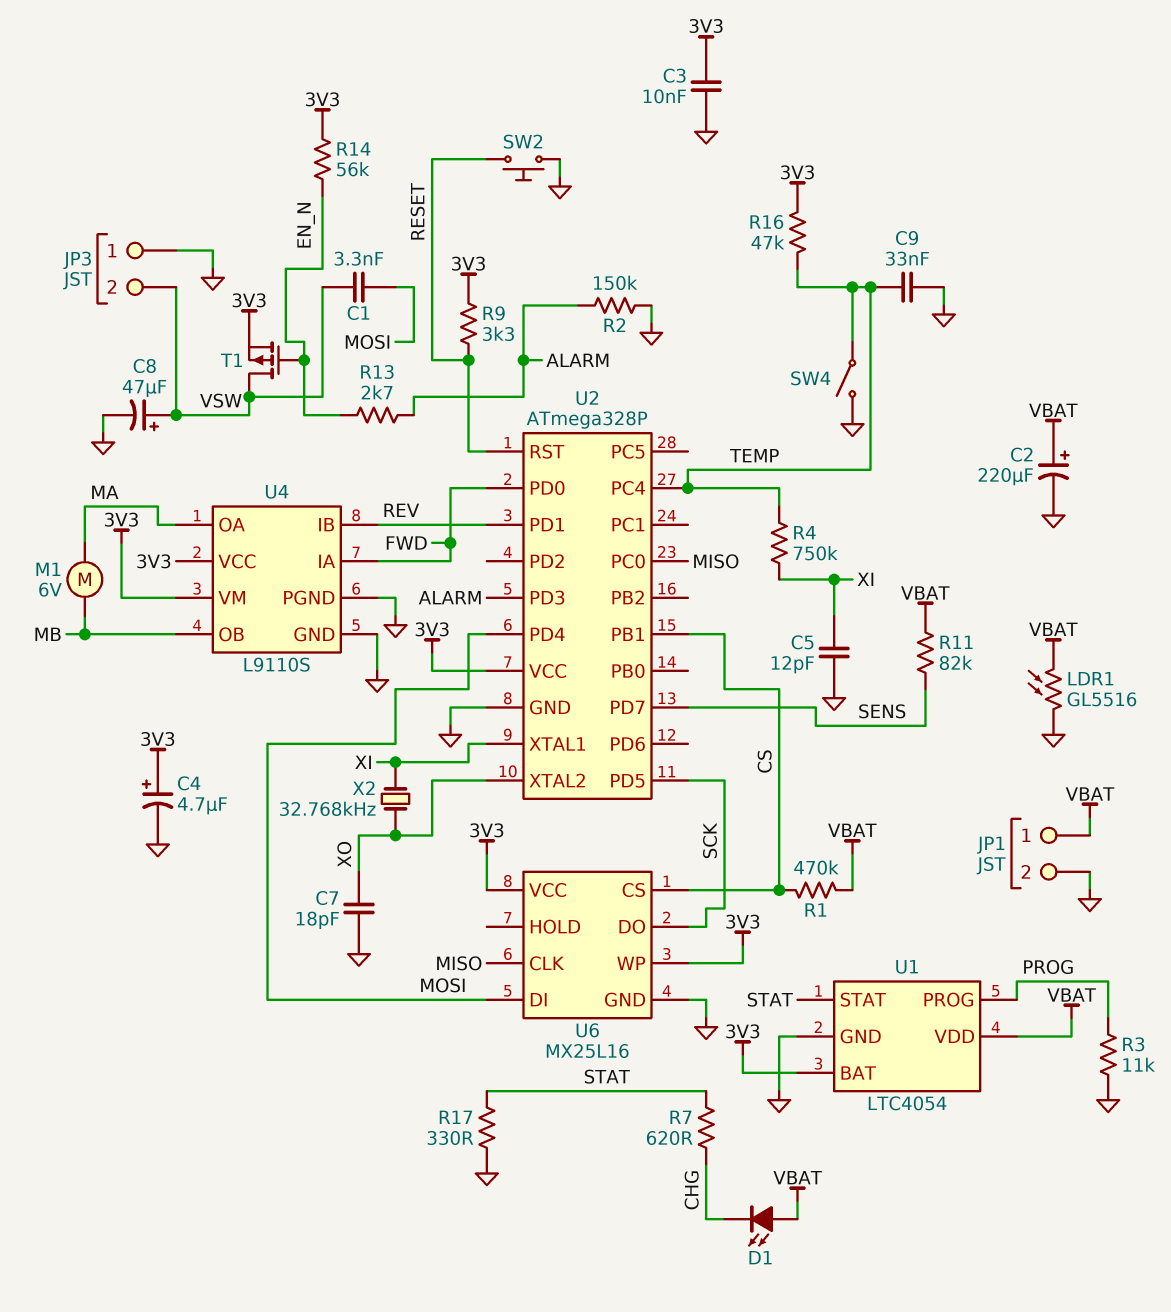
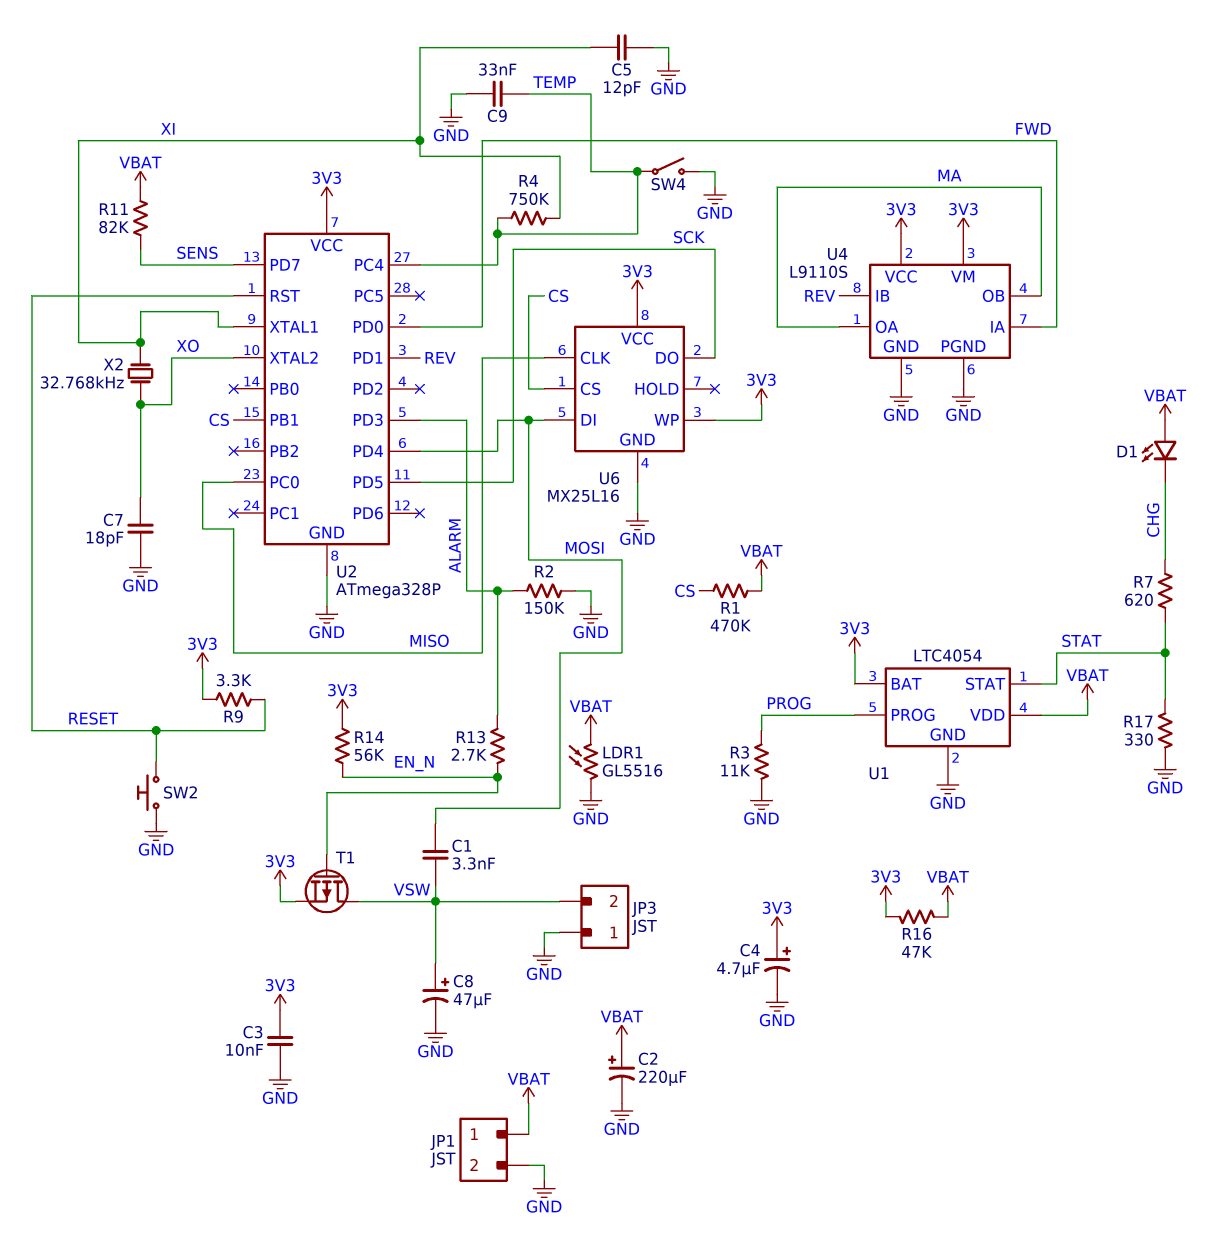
M1: motor 6V (MA, MB) -> none
R16: 47k (3V3, TEMP) -> 47k (3V3, VBAT)
U4 pin OB: MB -> MA

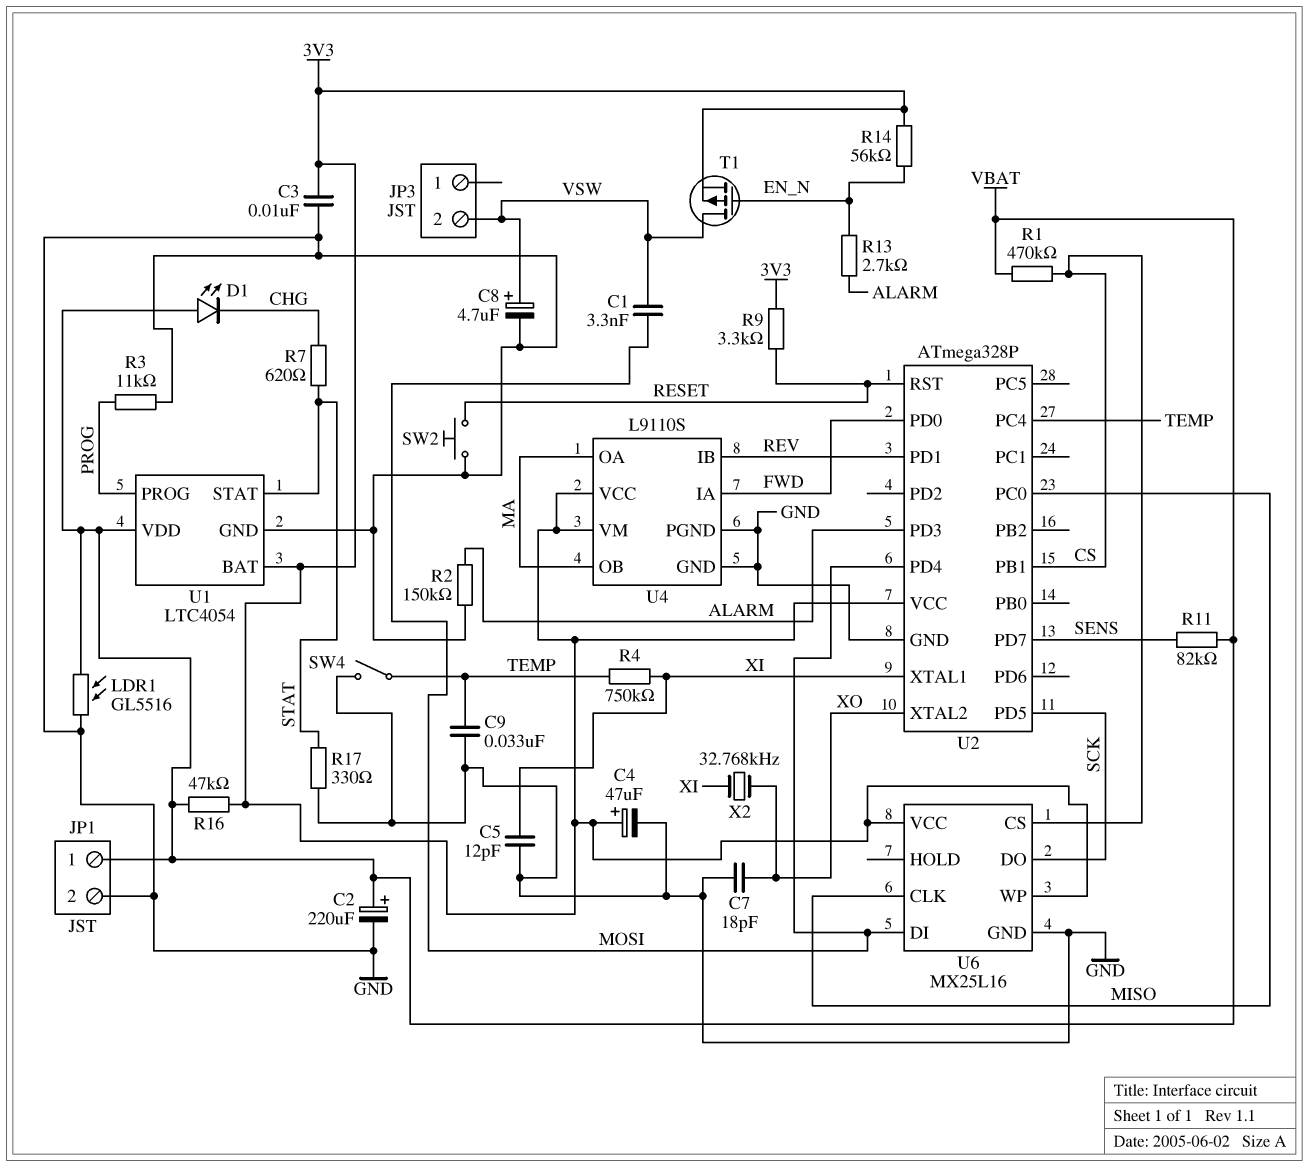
C4: 4.7uF (plus 3V3, minus GND) -> 47uF (plus 3V3, minus GND)
C8: 47uF (plus VSW, minus GND) -> 4.7uF (plus VSW, minus GND)
JP3 pin 1: GND -> none

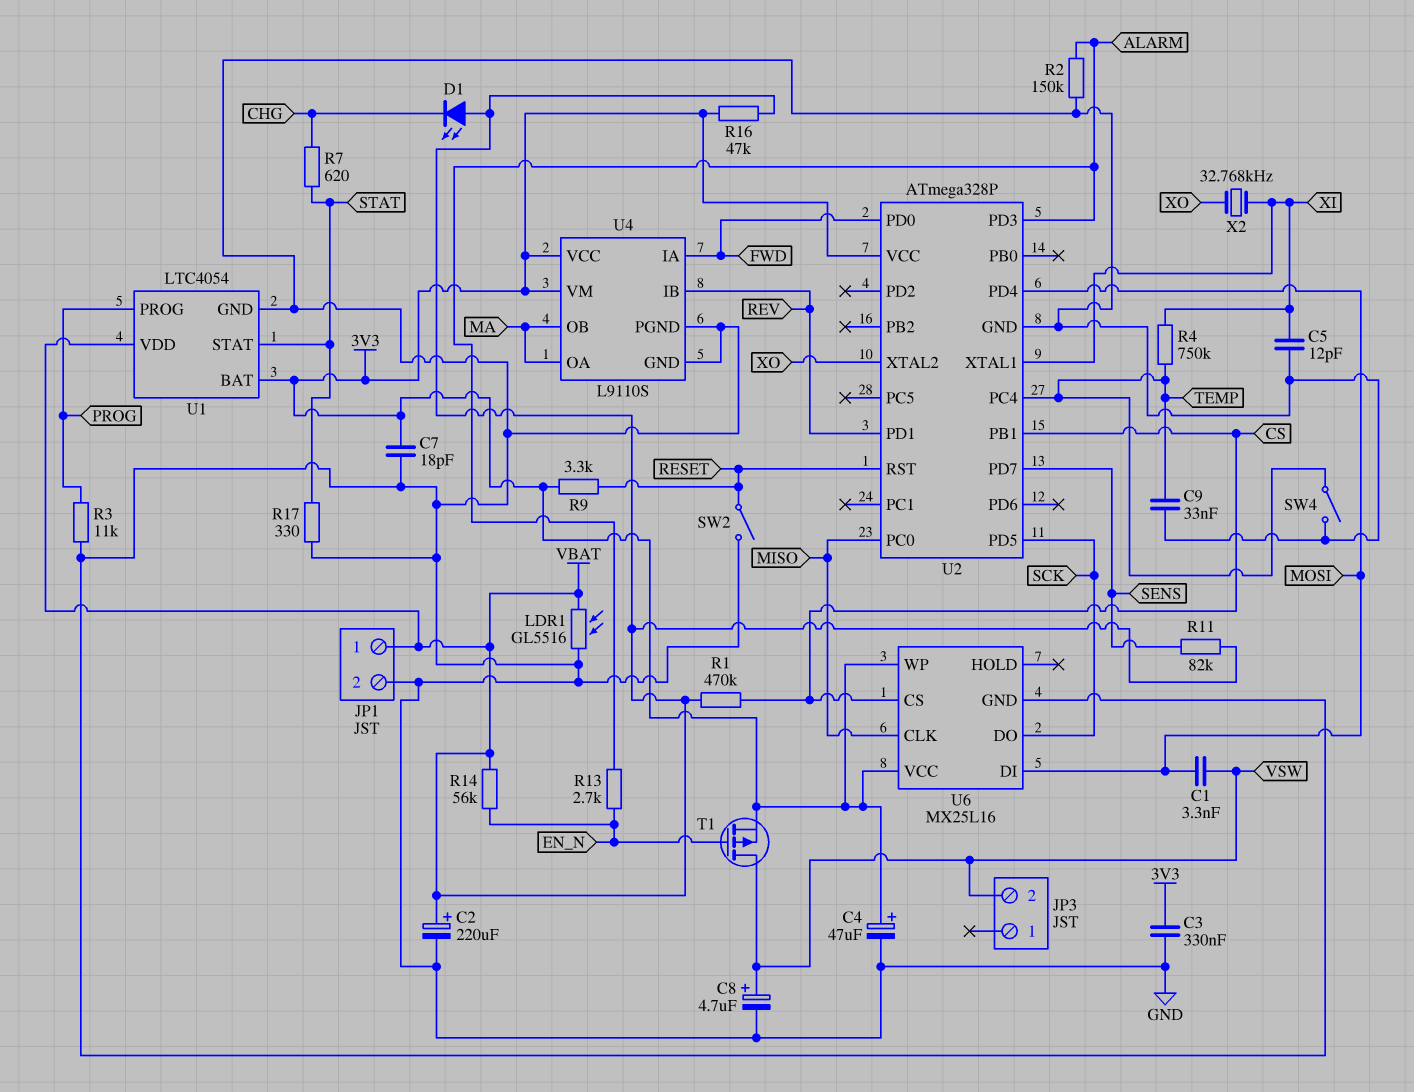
C3: 10nF (3V3, GND) -> 330nF (3V3, GND)
C7: 18pF (GND, XO) -> 18pF (3V3, GND)
R14: 56k (3V3, EN_N) -> 56k (EN_N, VBAT)
SW2: button (GND, RESET) -> switch (GND, RESET)

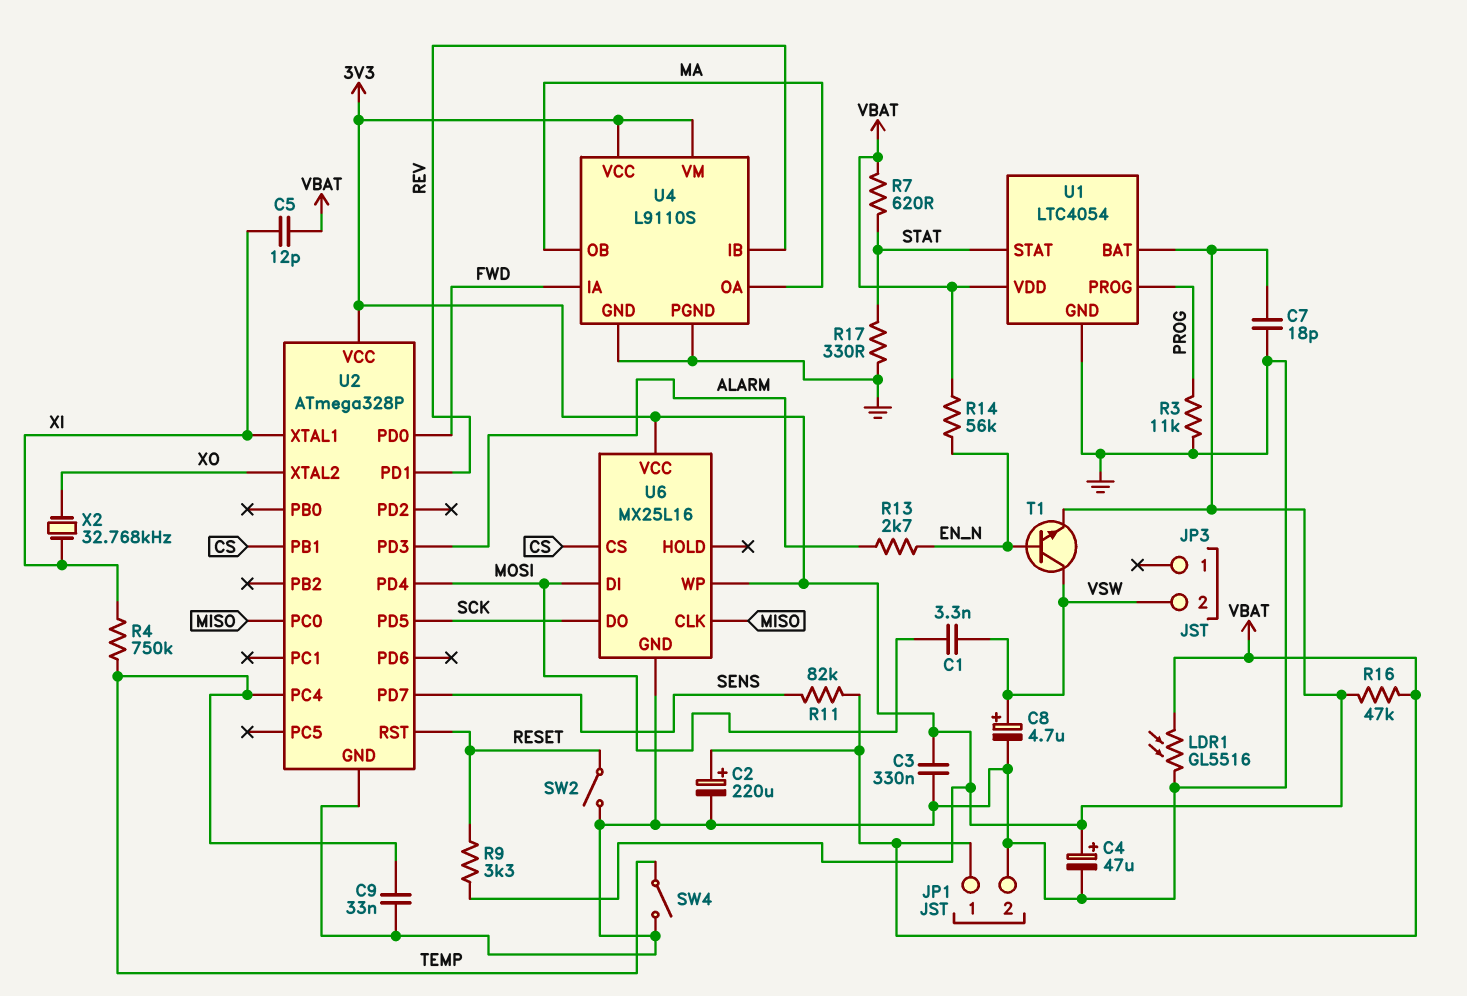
C5: 12pF (GND, XI) -> 12pF (VBAT, XI)
D1: LED (A VBAT, K CHG) -> none
R1: 470k (CS, VBAT) -> none
R2: 150k (ALARM, GND) -> none
R7: 620 (CHG, STAT) -> 620 (STAT, VBAT)
T1: PMOS (G EN_N, D VSW, S 3V3) -> NPN (B EN_N, C VSW, E 3V3)

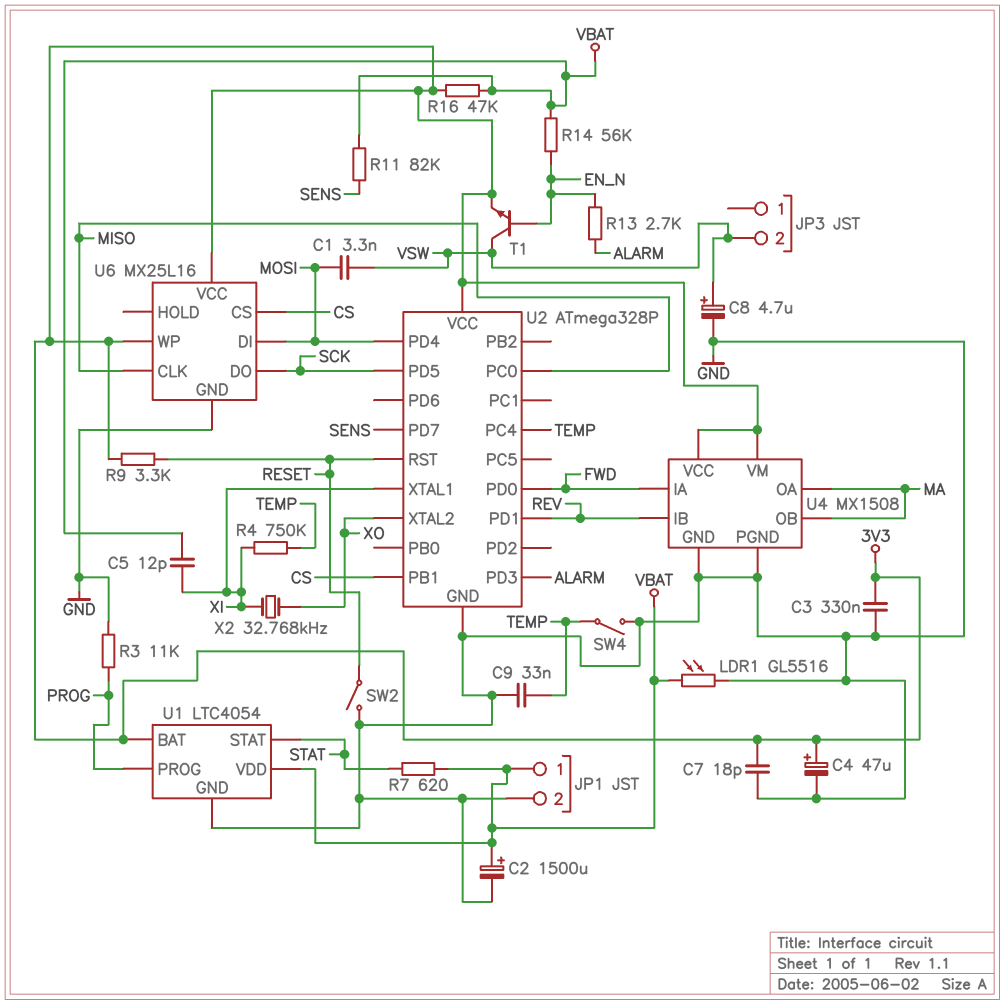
C2: 220uF (plus VBAT, minus GND) -> 1500uF (plus VBAT, minus GND)
R17: 330 (GND, STAT) -> none
U4: L9110S -> MX1508

